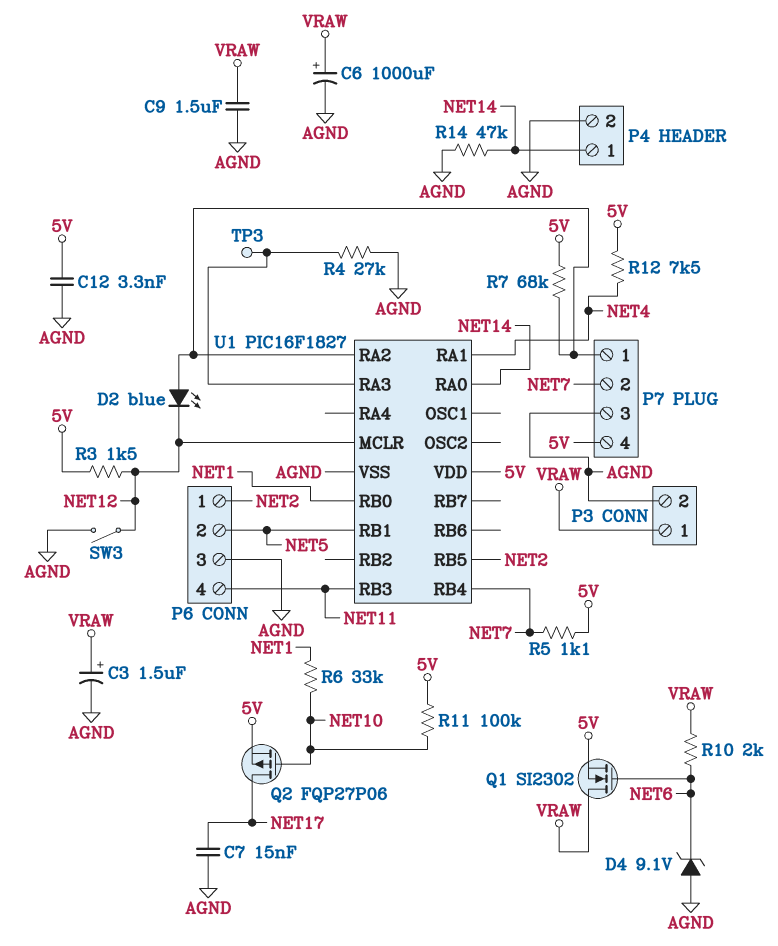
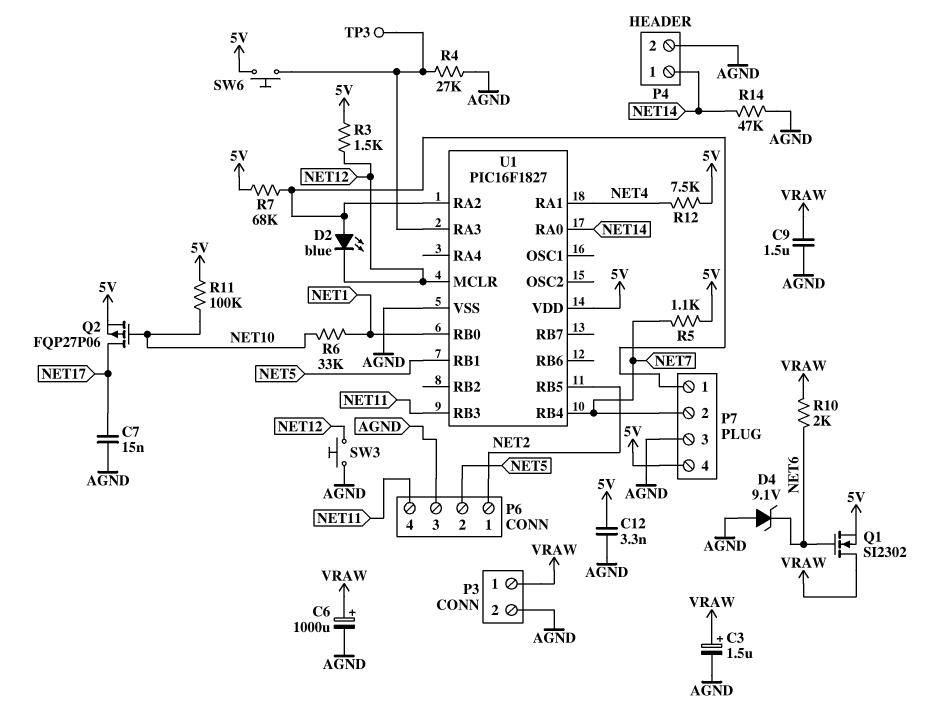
SW3: switch (AGND, NET12) -> button (AGND, NET12)
SW6: none -> button (5V, U1/RA3)

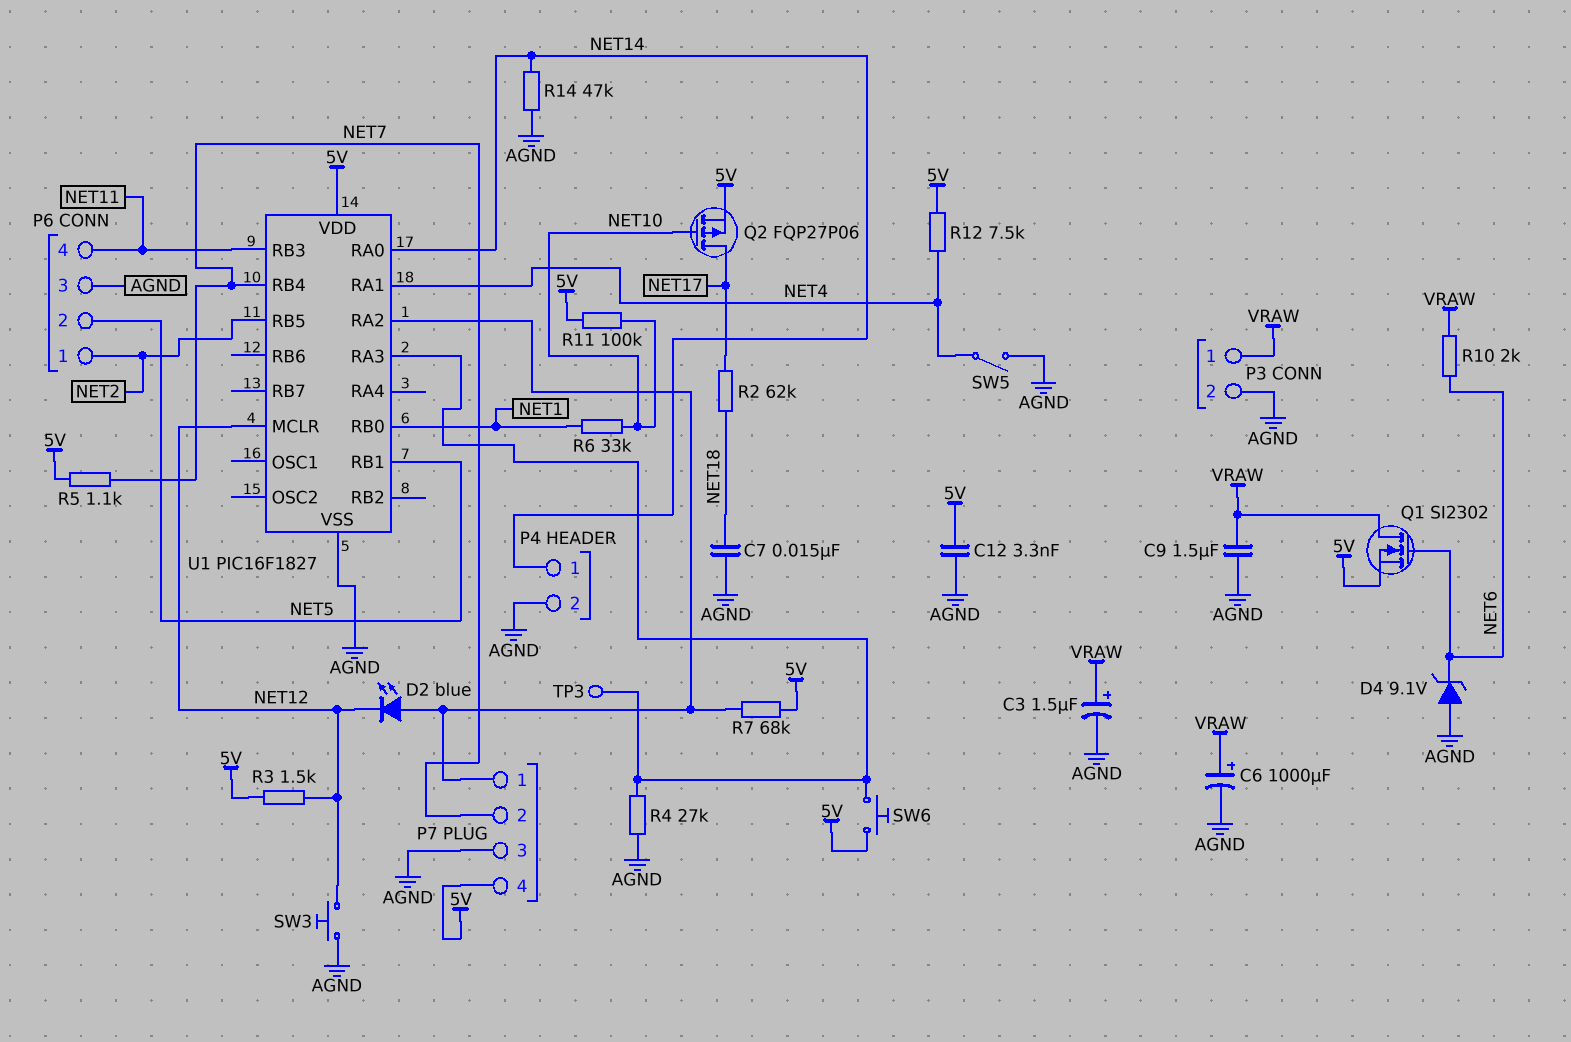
C7: 15nF (AGND, NET17) -> 15nF (AGND, NET18)
R2: none -> 62k (NET17, NET18)
SW5: none -> switch (AGND, NET4)

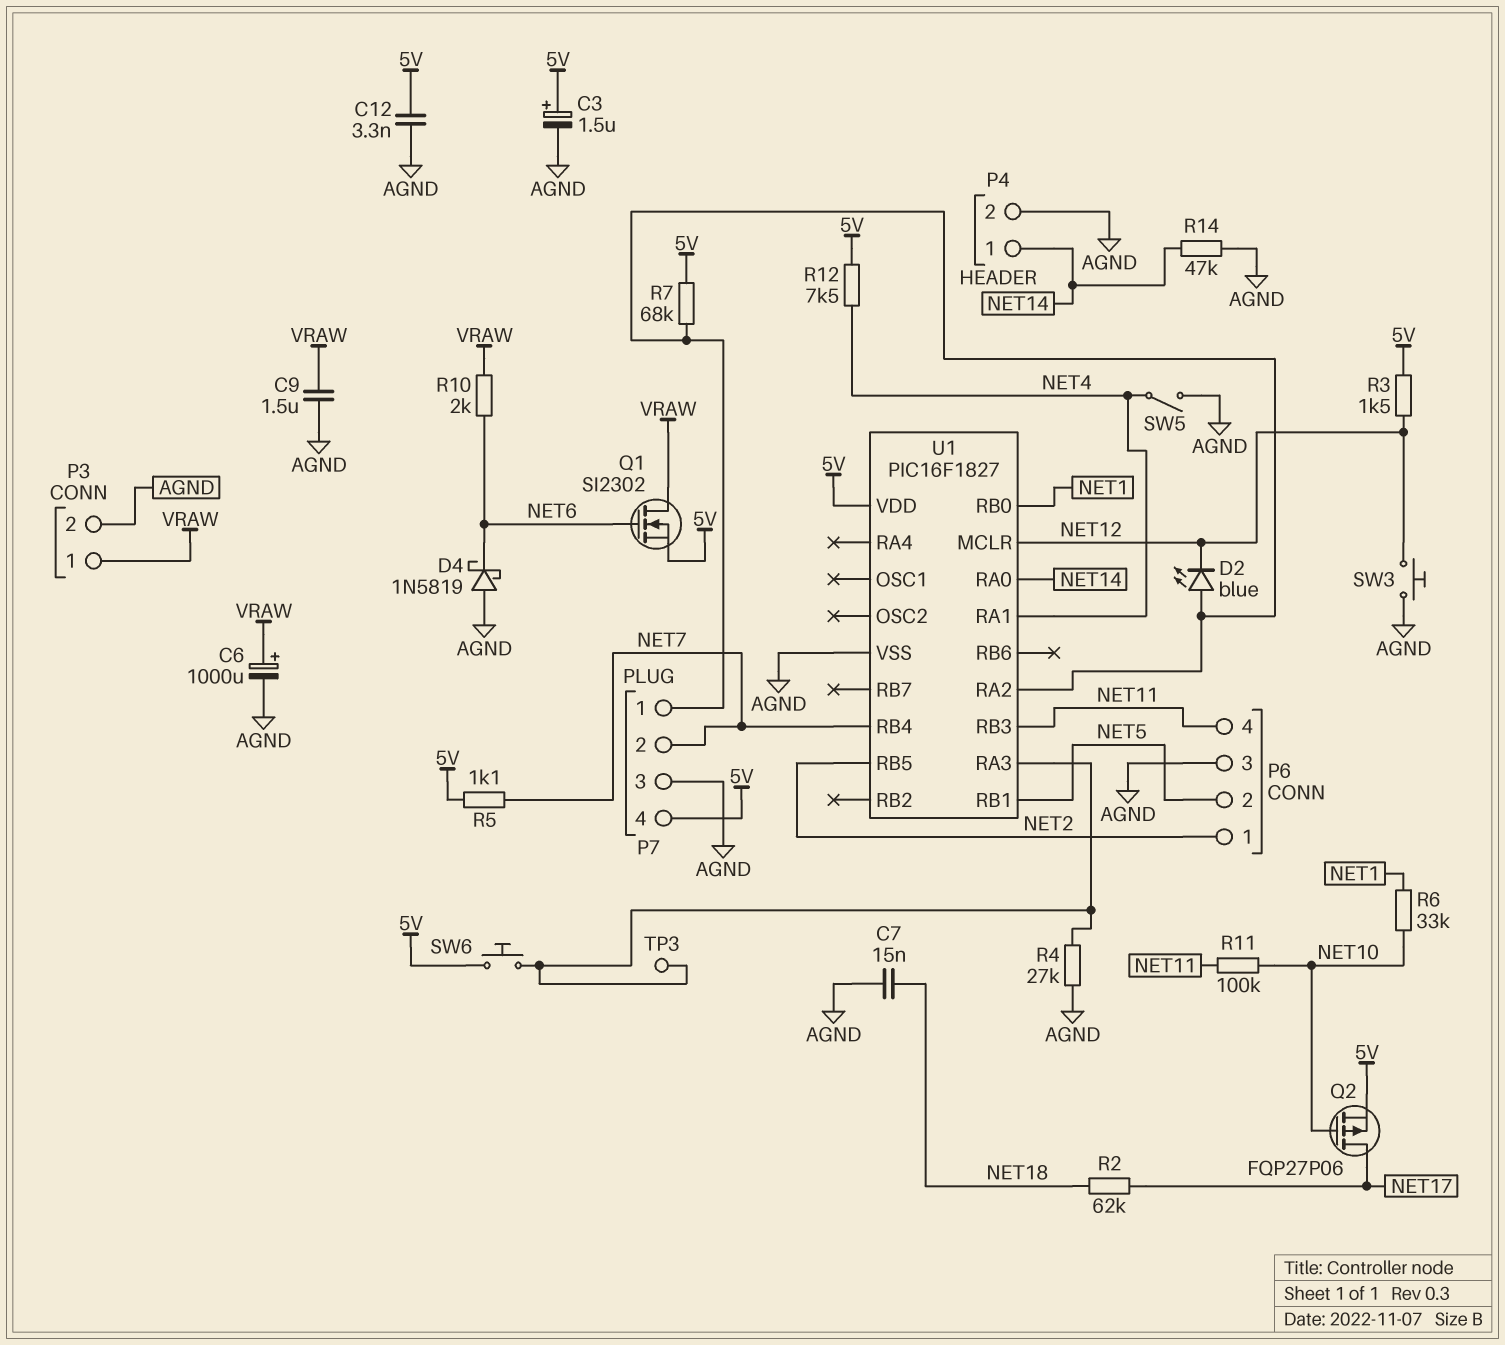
C3: 1.5uF (plus VRAW, minus AGND) -> 1.5uF (plus 5V, minus AGND)
D4: zener 9.1V (A AGND, K NET6) -> schottky 1N5819 (A AGND, K NET6)
R11: 100k (5V, NET10) -> 100k (NET10, NET11)

